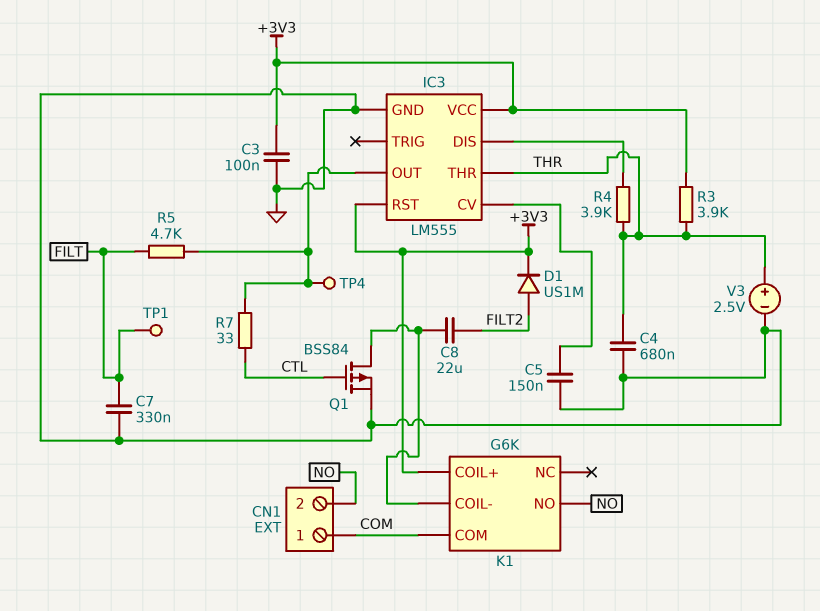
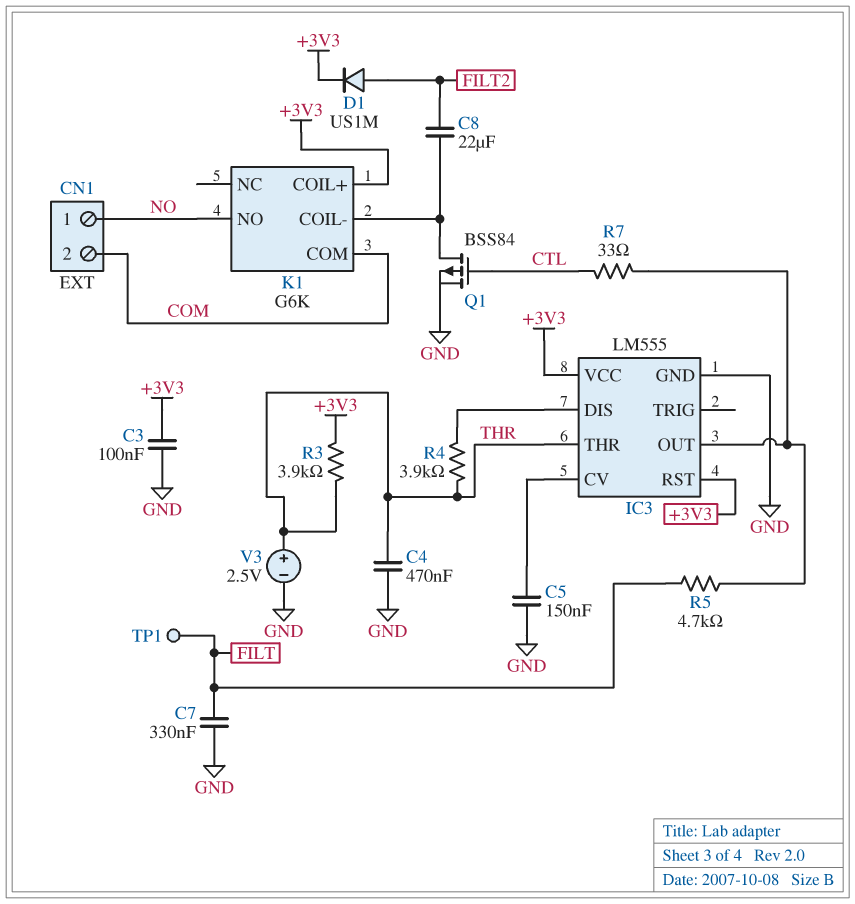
C4: 680nF (GND, THR) -> 470nF (GND, THR)
CN1 pin 1: COM -> NO
CN1 pin 2: NO -> COM
TP4: test point (IC3/OUT) -> none

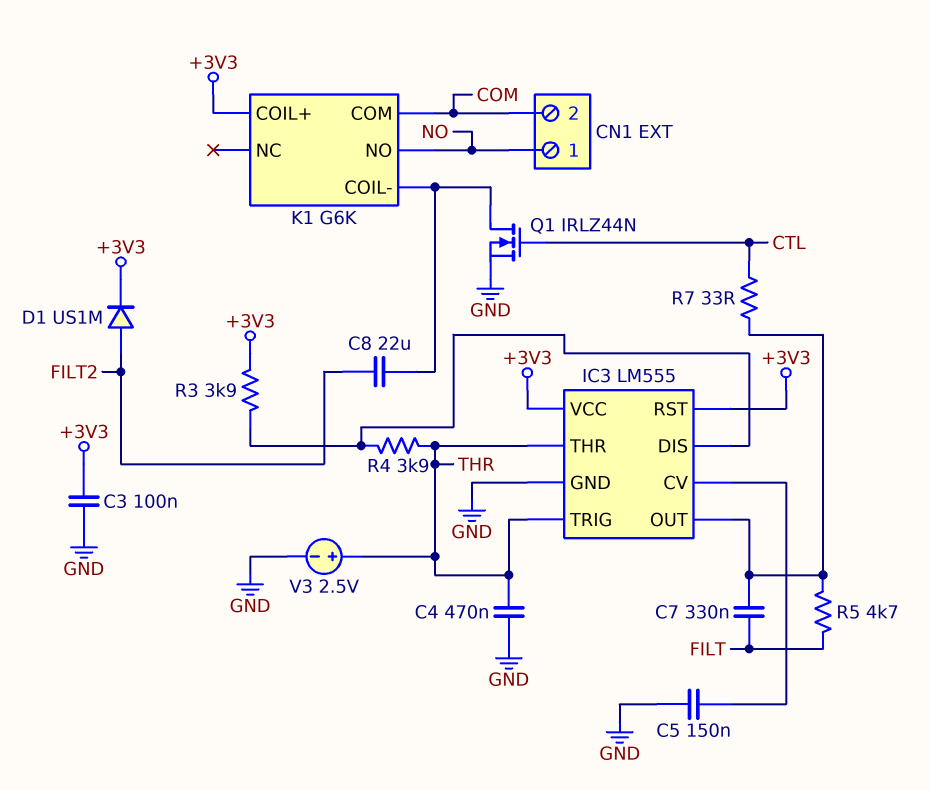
C7: 330nF (FILT, GND) -> 330nF (FILT, IC3/OUT)
IC3 pin TRIG: none -> THR
Q1: PMOS BSS84 (G CTL, D K1/COIL-, S GND) -> NMOS IRLZ44N (G CTL, D K1/COIL-, S GND)
R3: 3.9k (+3V3, THR) -> 3.9k (+3V3, IC3/DIS)
TP1: test point (FILT) -> none

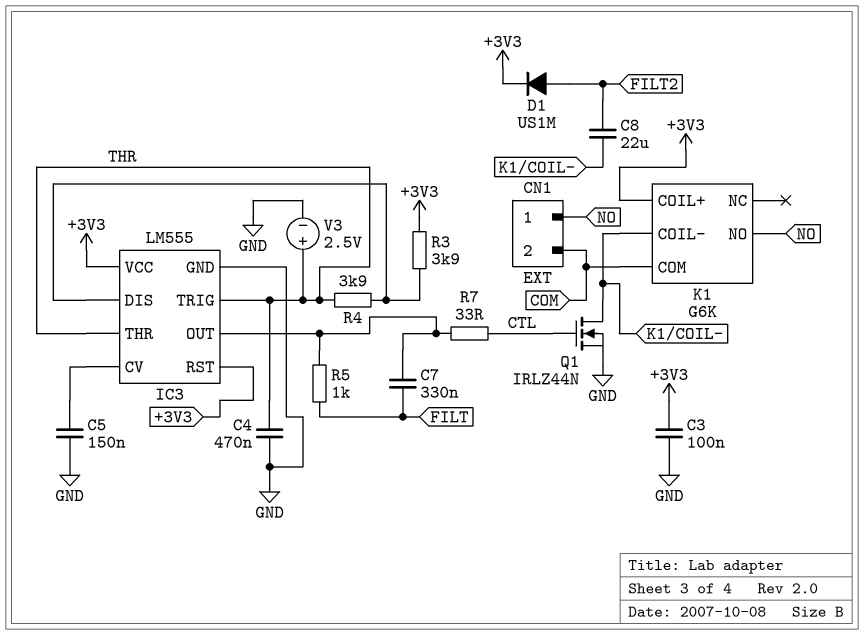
R5: 4.7k (FILT, IC3/OUT) -> 1k (FILT, IC3/OUT)

